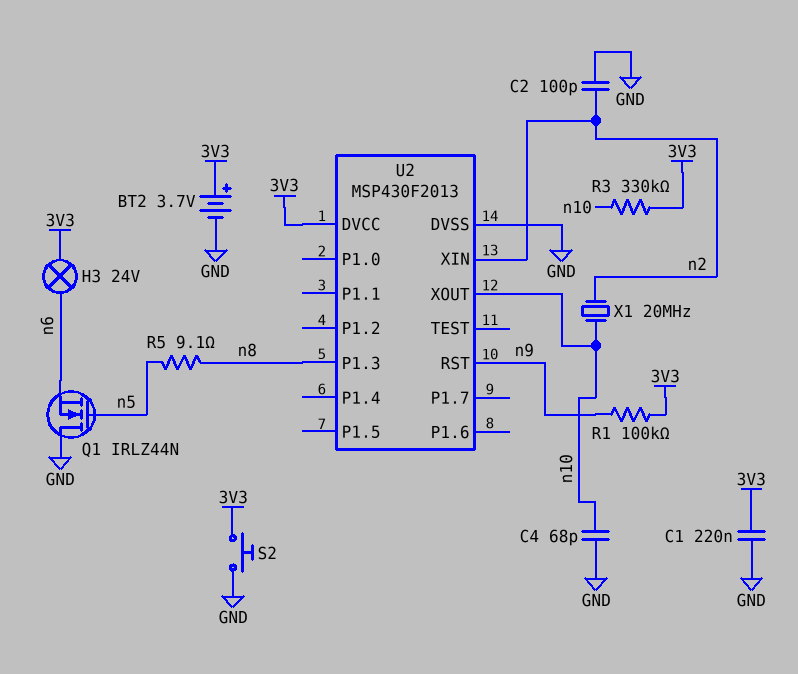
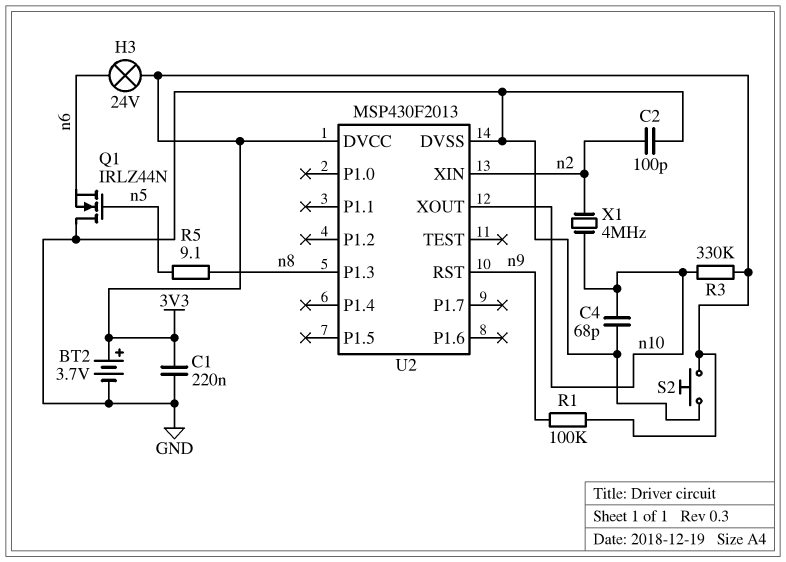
X1: 20MHz (n2, n10) -> 4MHz (n2, n10)

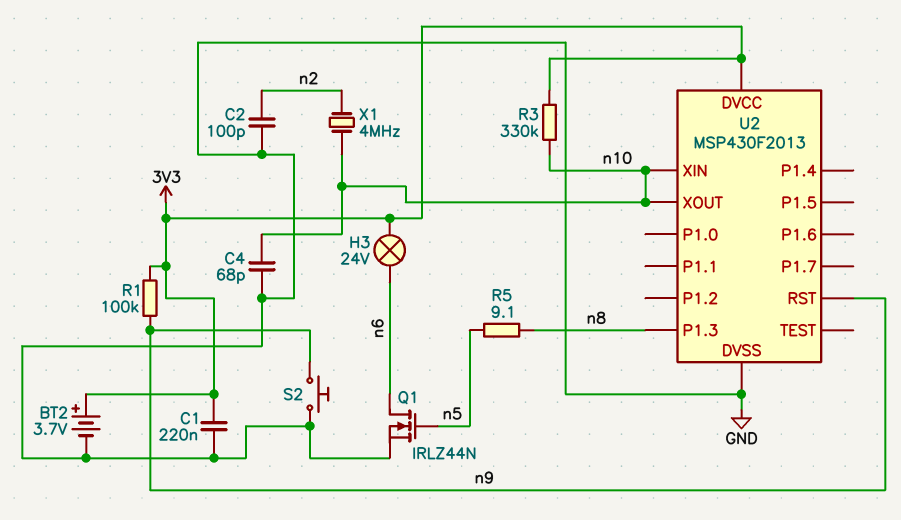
Q1: NMOS IRLZ44N (G n5, D GND, S n6) -> NMOS IRLZ44N (G n5, D n6, S GND)
S2: button (3V3, GND) -> button (GND, n9)
U2 pin XIN: n2 -> n10

